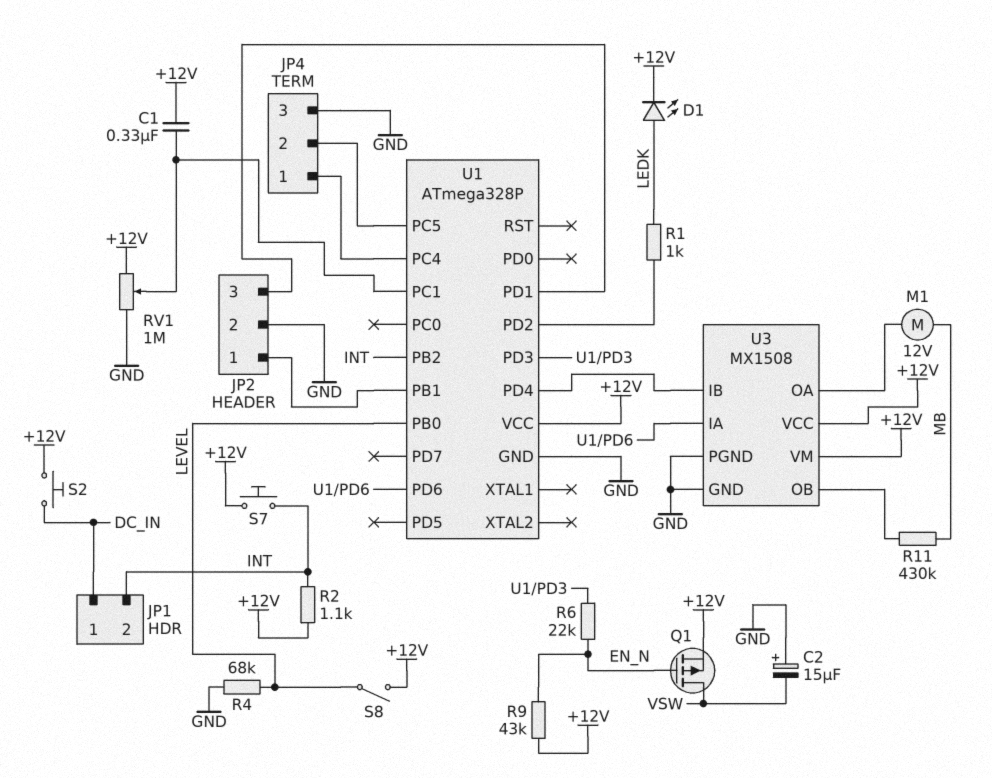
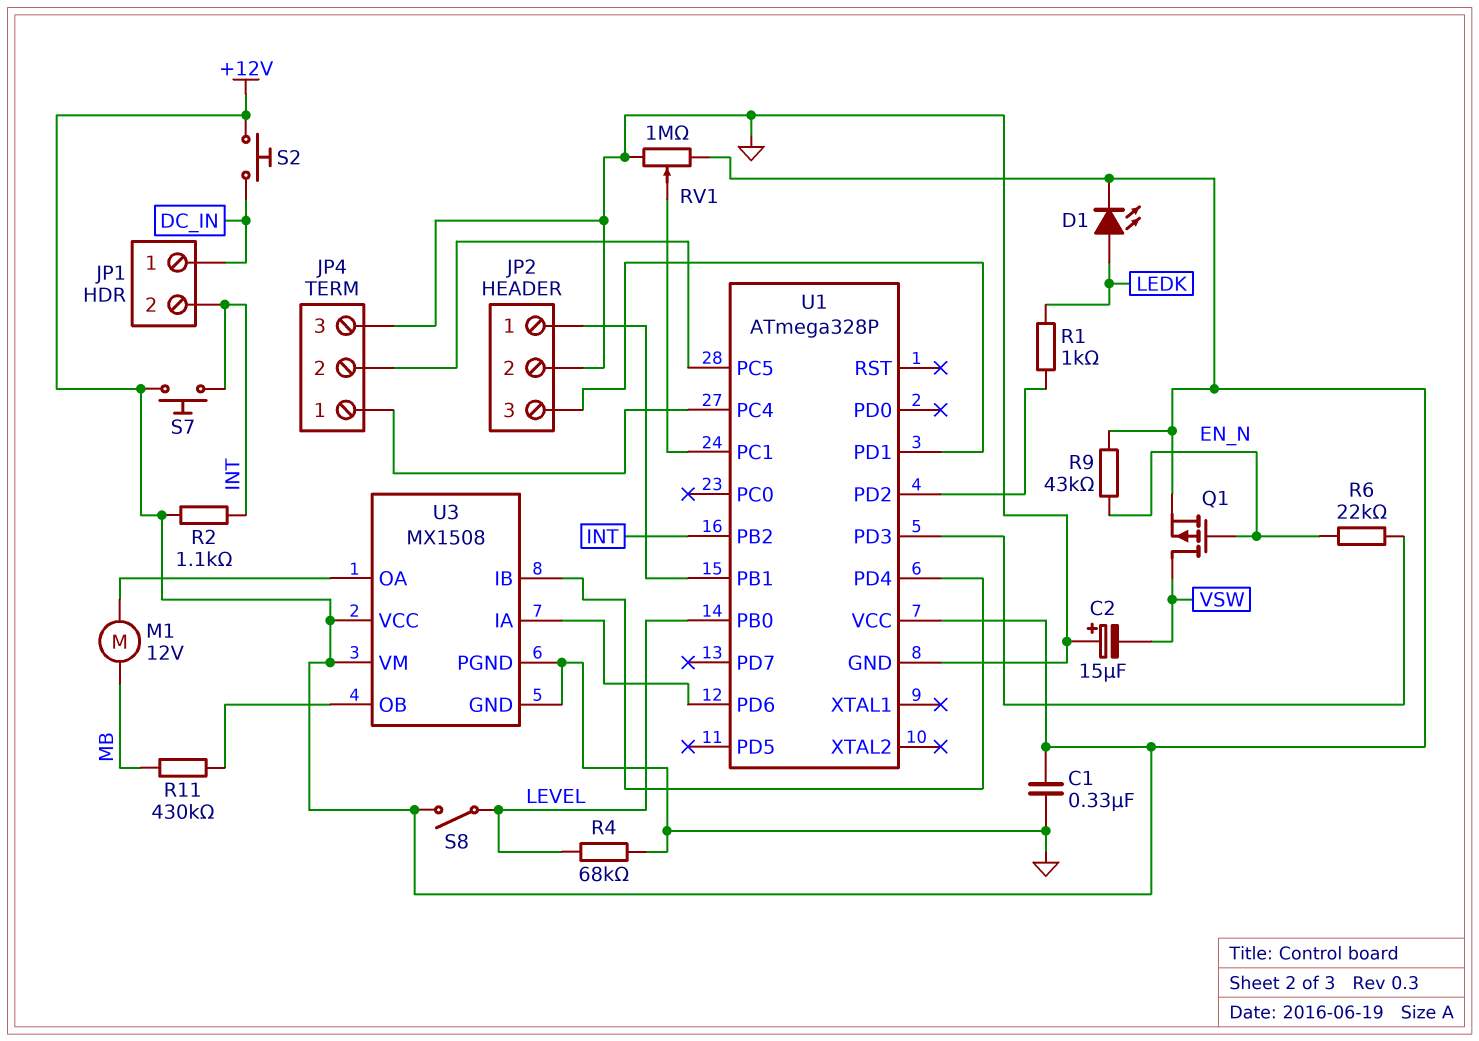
C1: 330nF (+12V, U1/PC1) -> 330nF (+12V, GND)

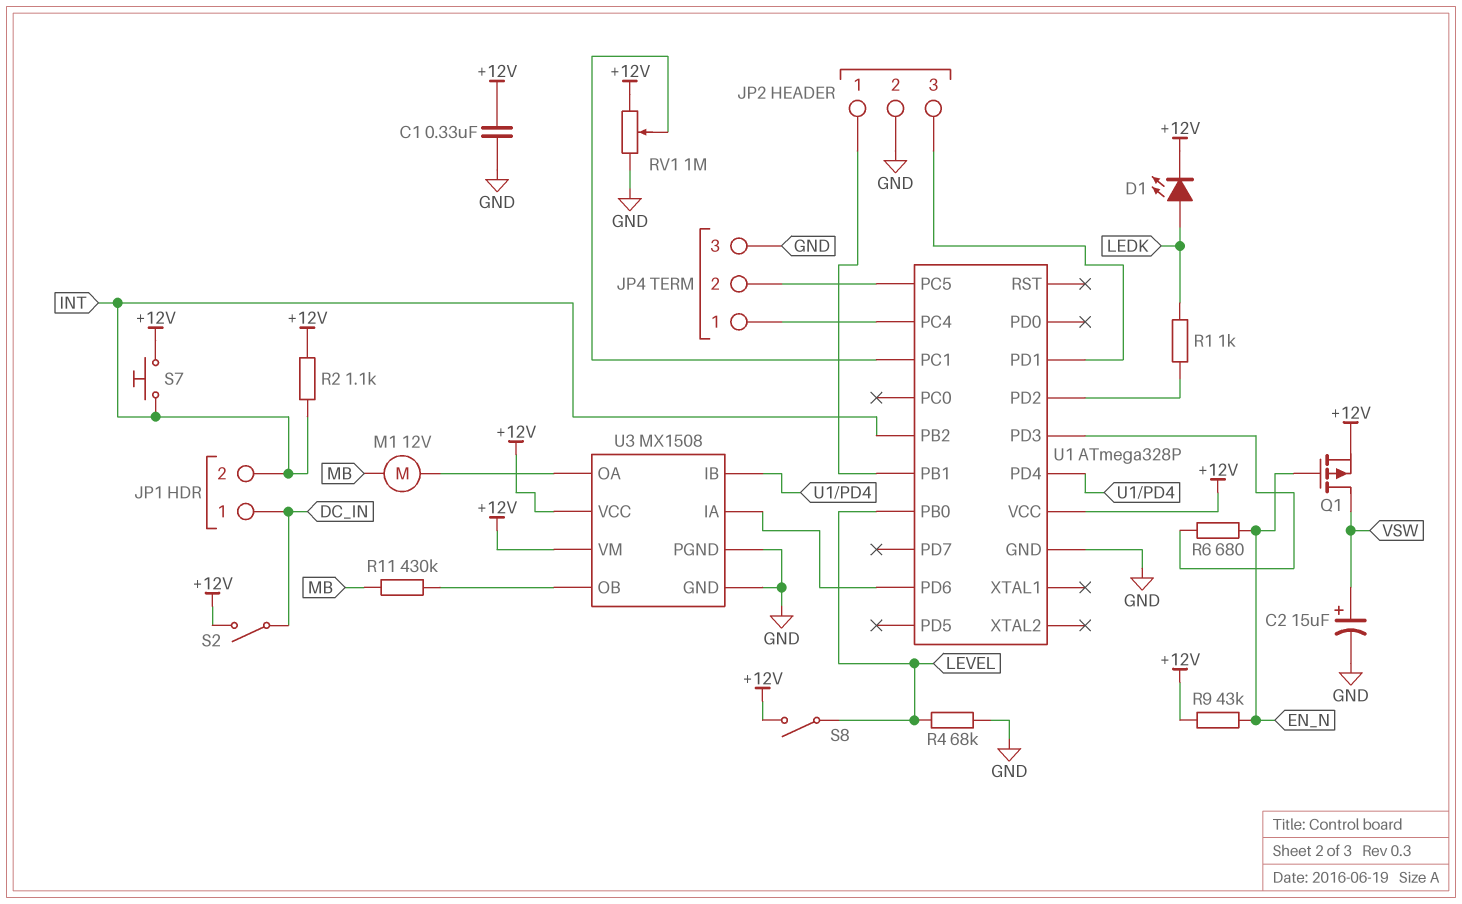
C2: 15uF (plus GND, minus VSW) -> 15uF (plus VSW, minus GND)
R6: 22k (EN_N, U1/PD3) -> 680 (EN_N, U1/PD3)
S2: button (+12V, DC_IN) -> switch (+12V, DC_IN)

